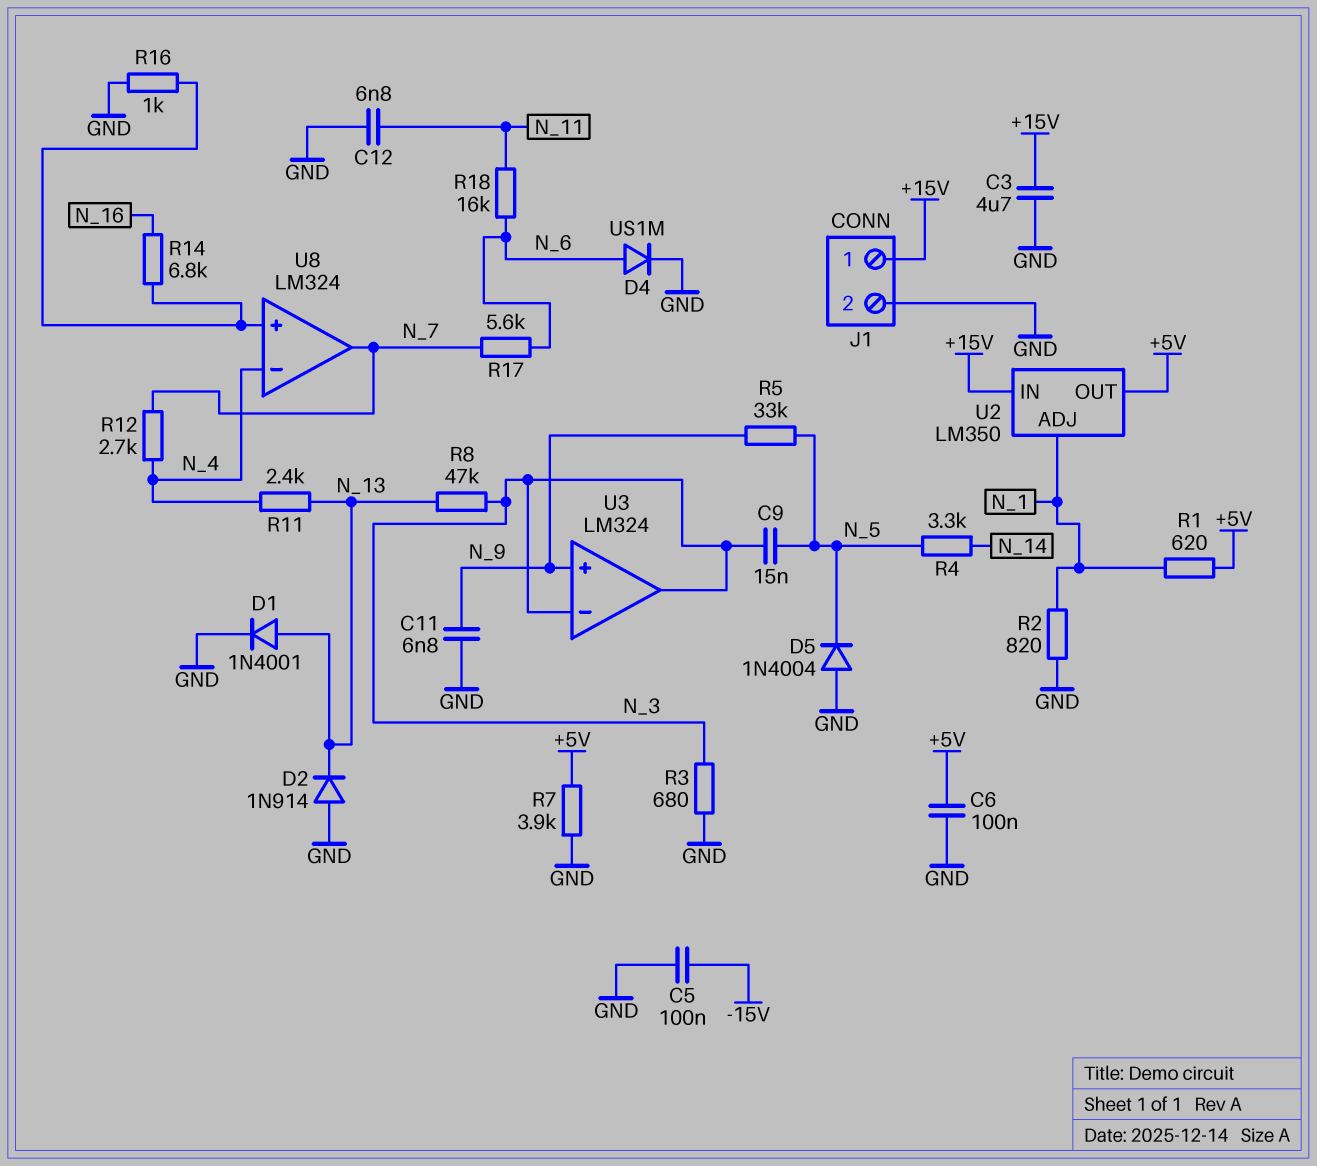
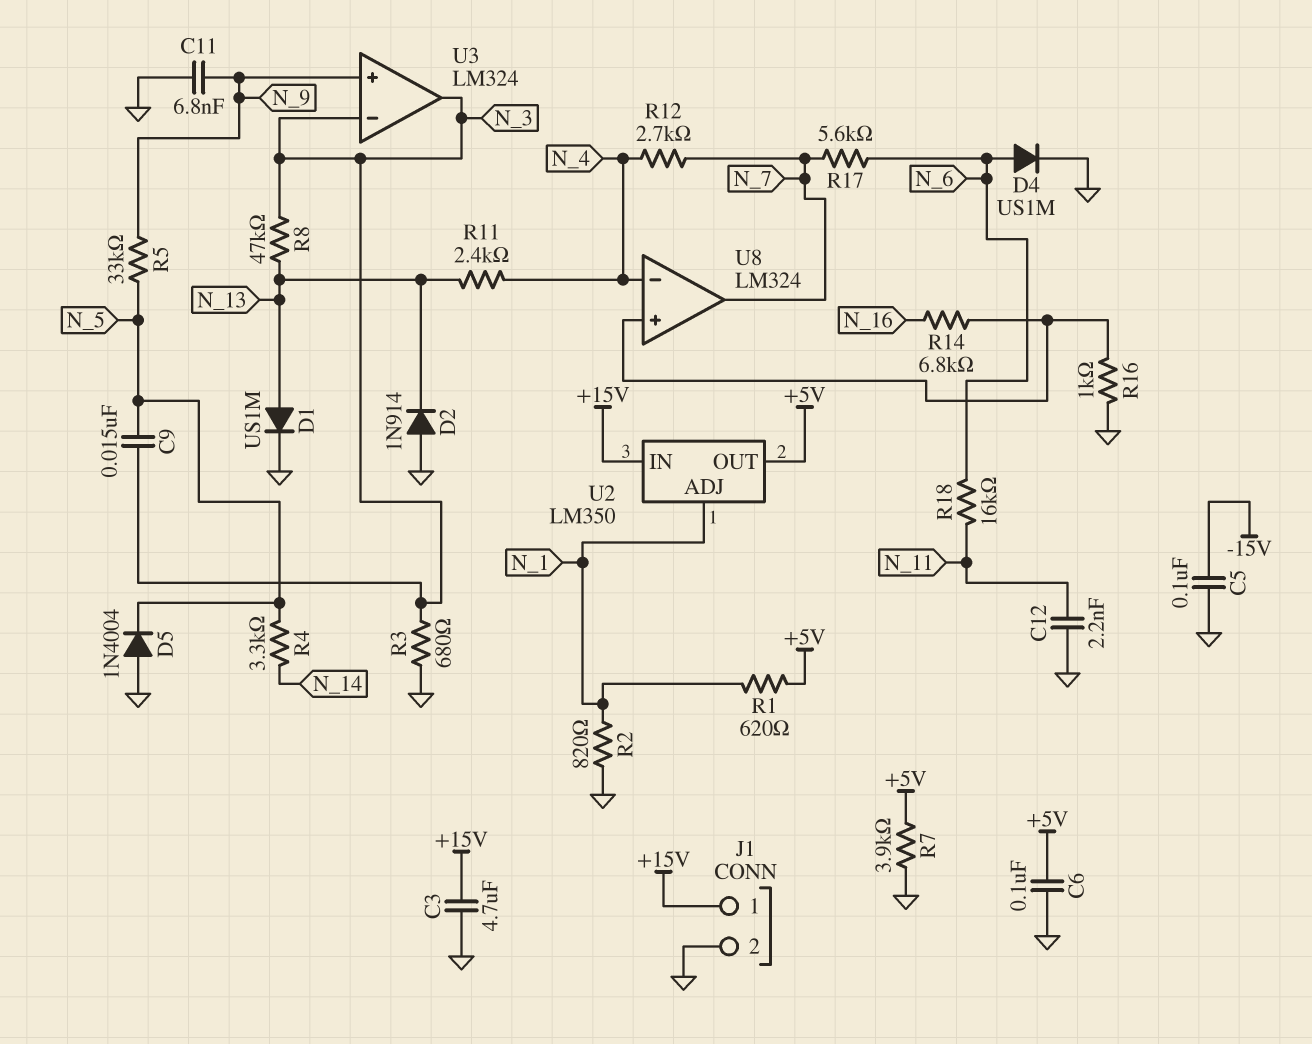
C12: 6.8nF (GND, N_11) -> 2.2nF (GND, N_11)
D1: diode 1N4001 (A N_13, K GND) -> diode US1M (A N_13, K GND)

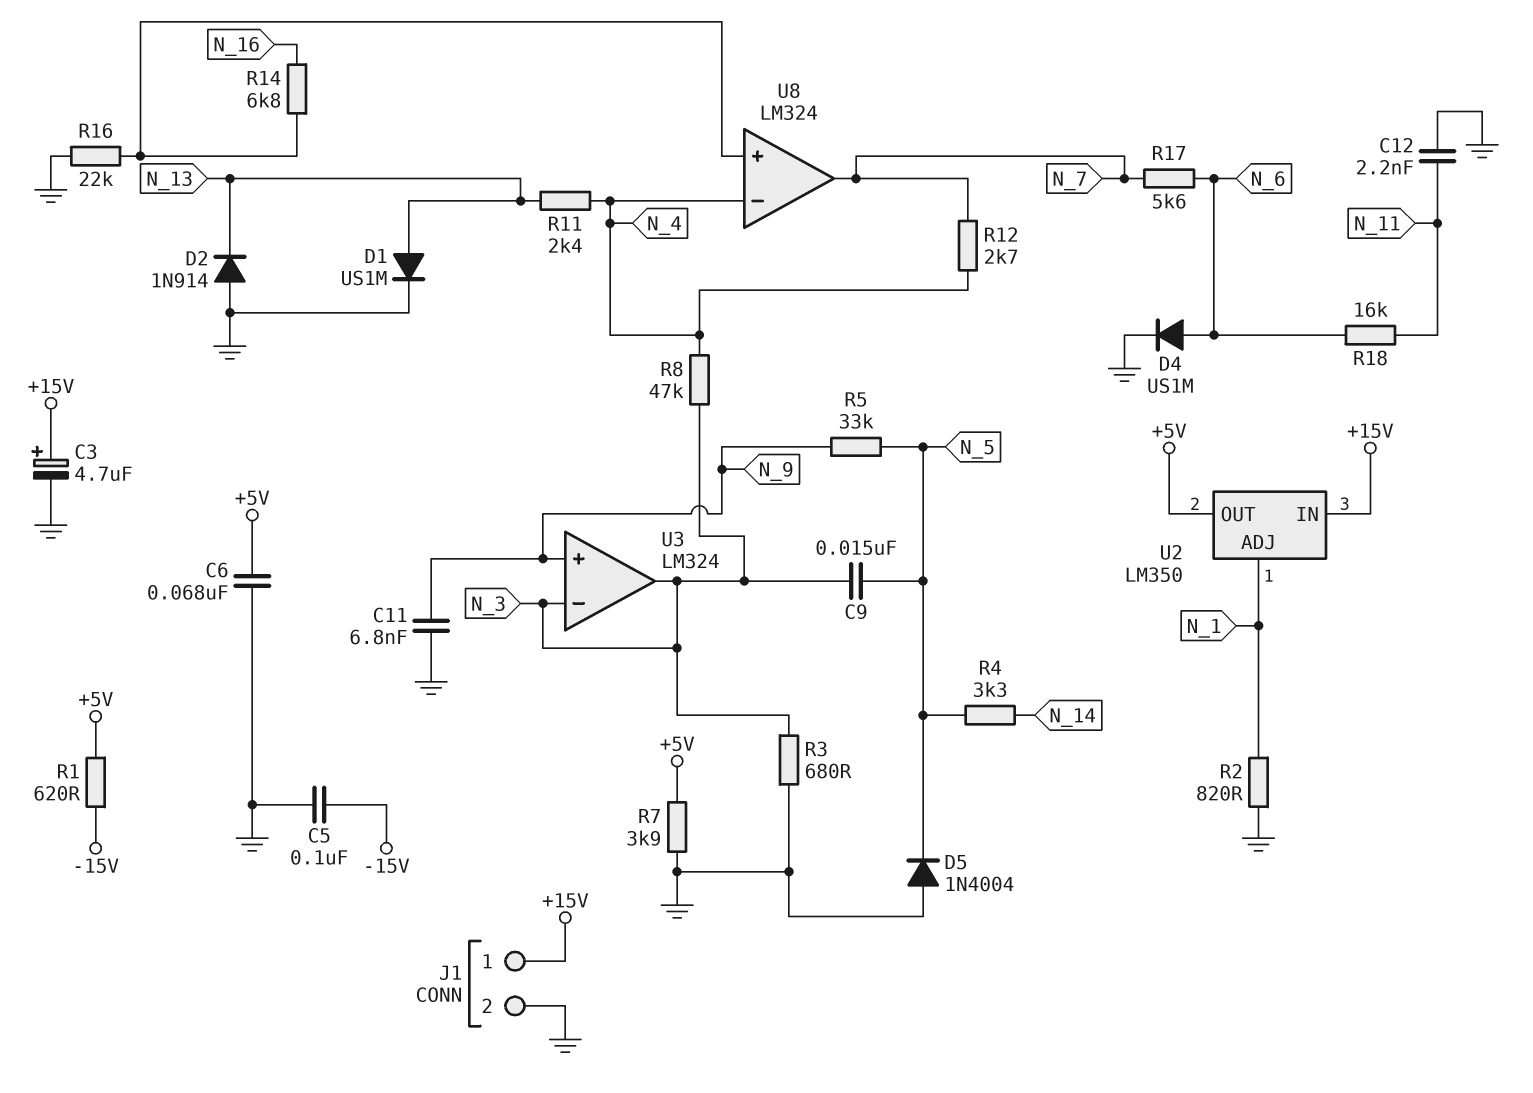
C3: 4.7uF (+15V, GND) -> 4.7uF (plus +15V, minus GND)
C6: 100nF (+5V, GND) -> 68nF (+5V, GND)
R1: 620 (+5V, N_1) -> 620 (+5V, -15V)
R8: 47k (N_3, N_13) -> 47k (N_3, N_4)
R16: 1k (GND, U8/in+) -> 22k (GND, U8/in+)

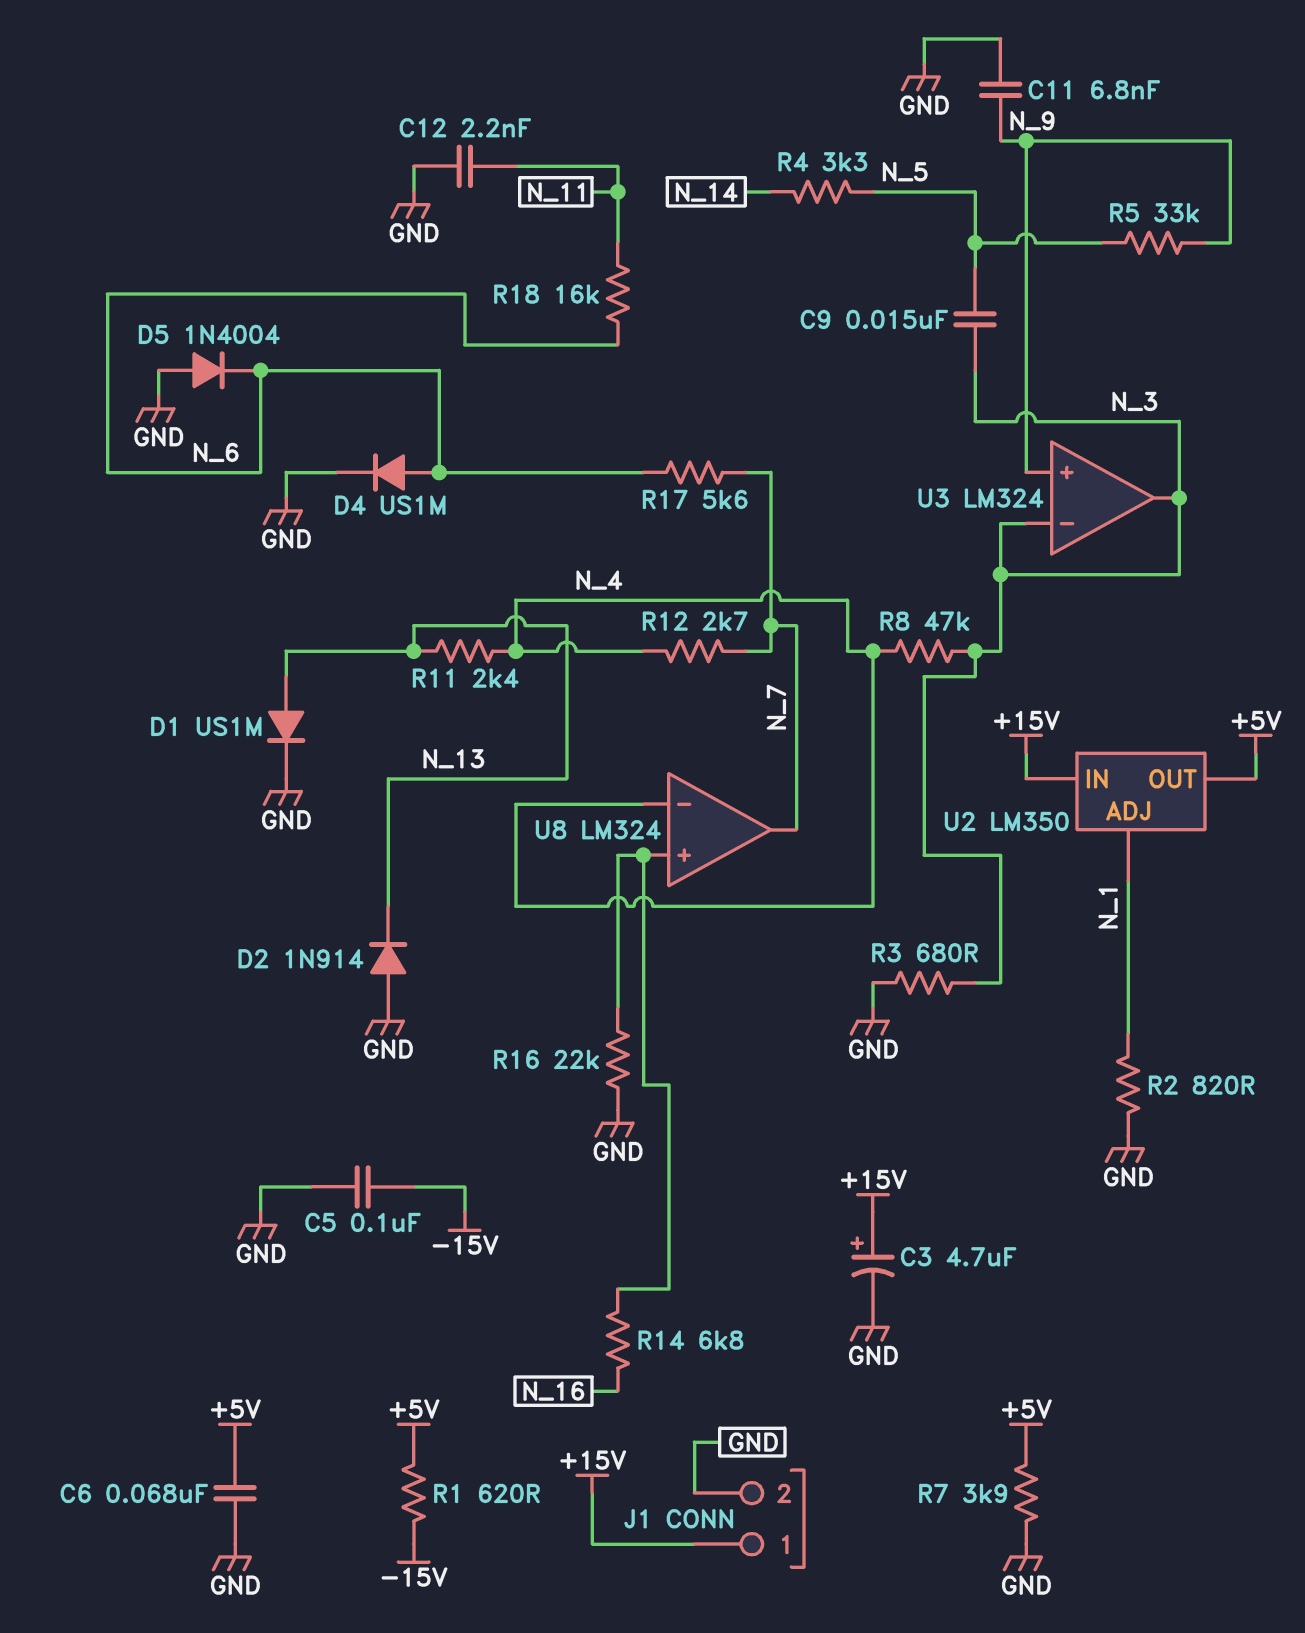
D5: diode 1N4004 (A GND, K N_5) -> diode 1N4004 (A GND, K N_6)

